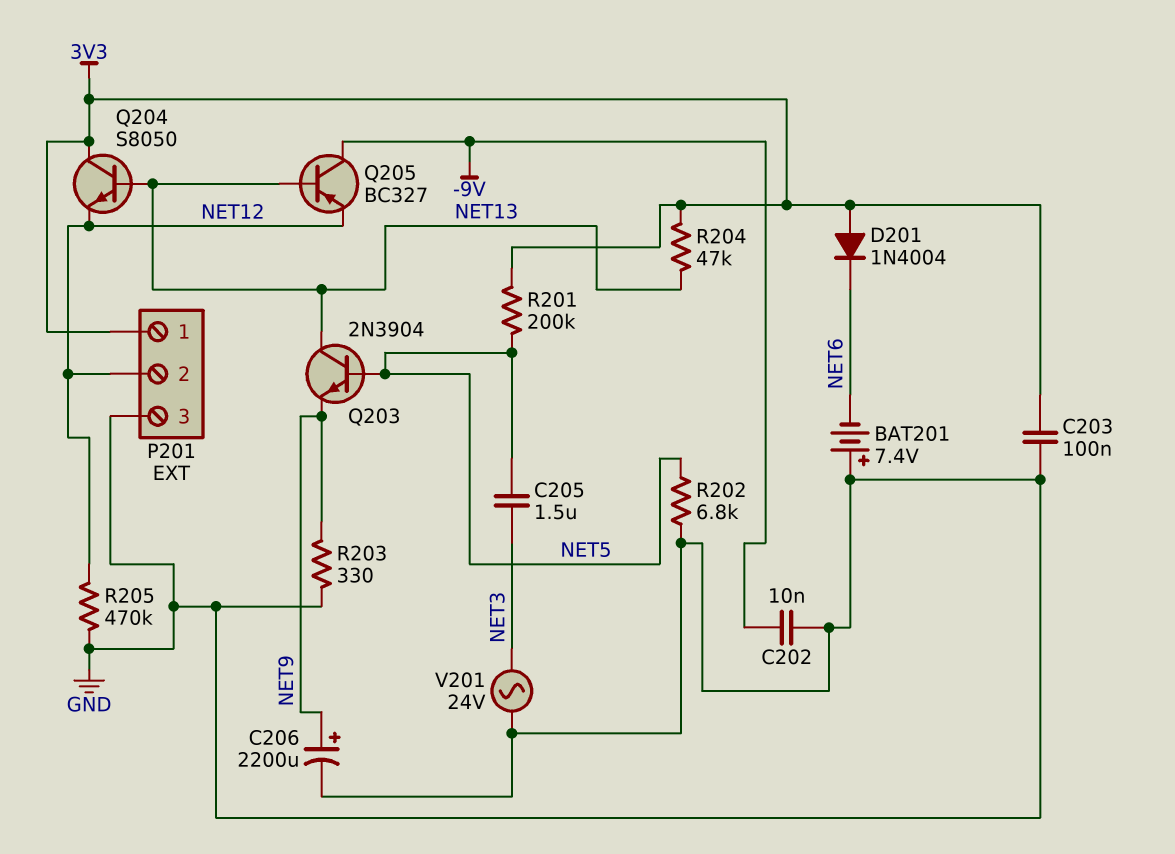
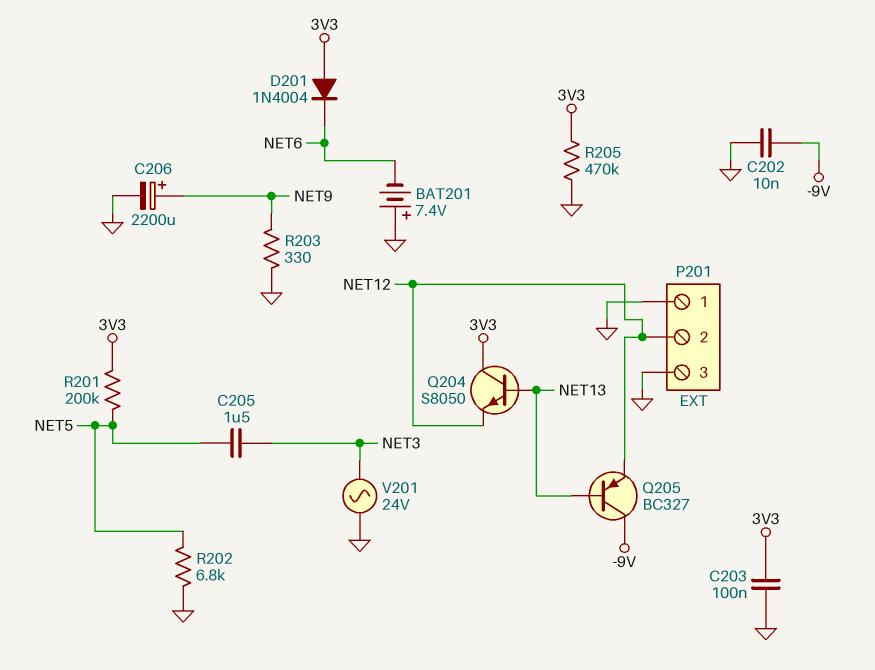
P201 pin 1: 3V3 -> GND
Q203: NPN 2N3904 (B NET5, C NET13, E NET9) -> none
R204: 47k (3V3, NET13) -> none
R205: 470k (GND, NET12) -> 470k (3V3, GND)

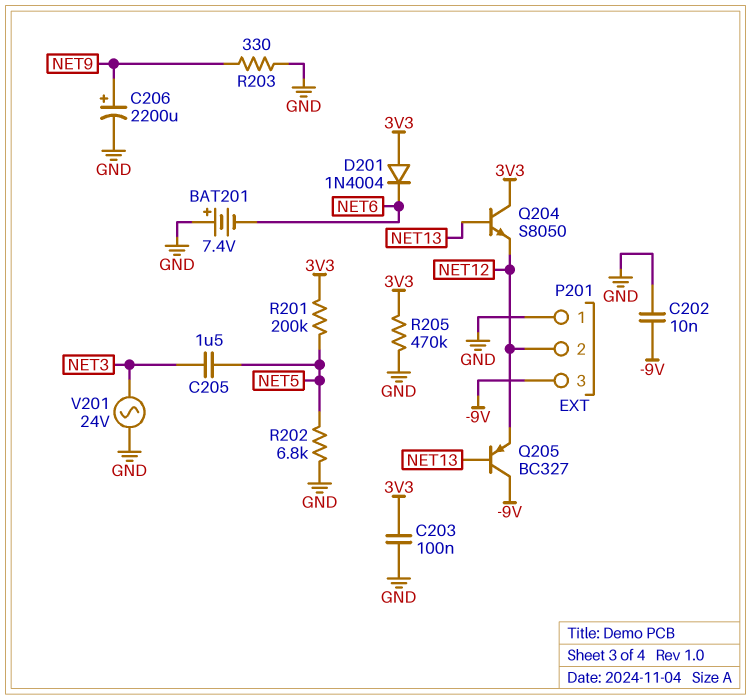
P201 pin 3: GND -> -9V

